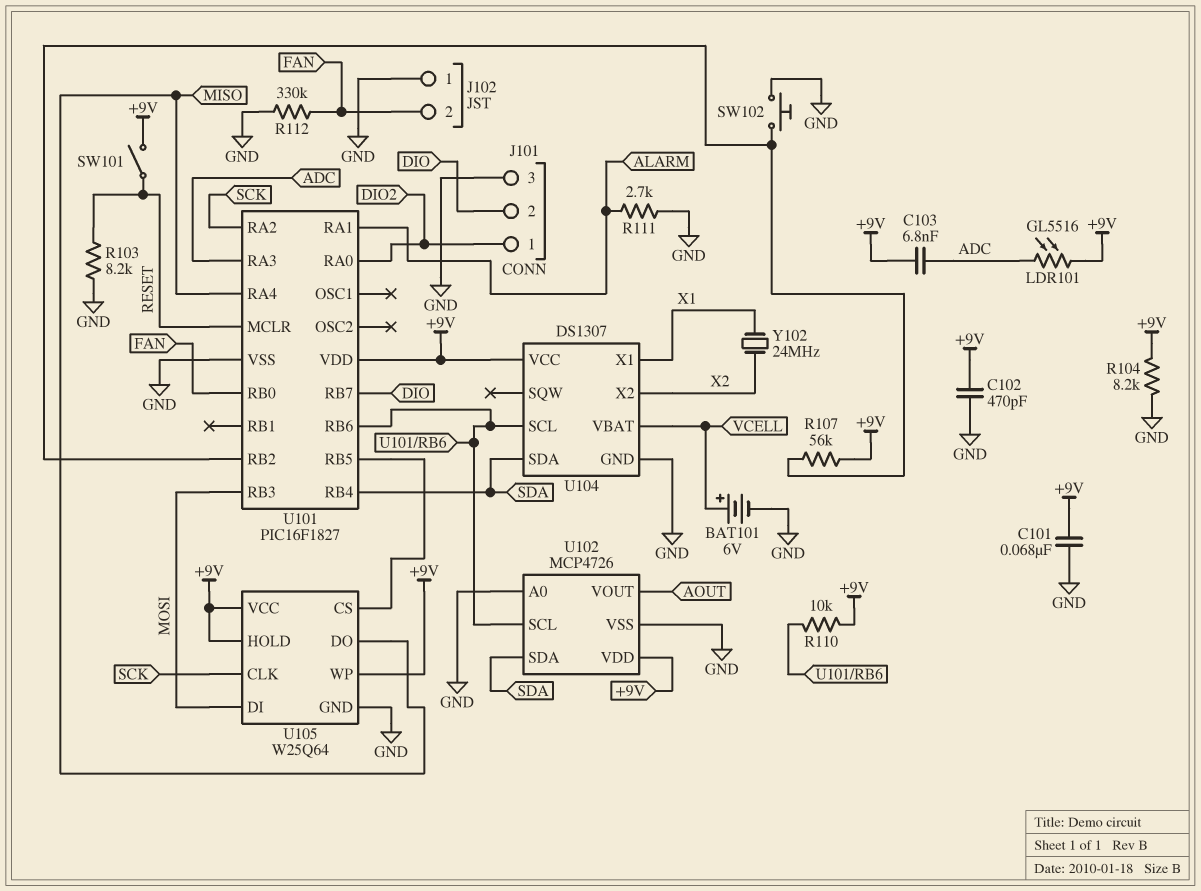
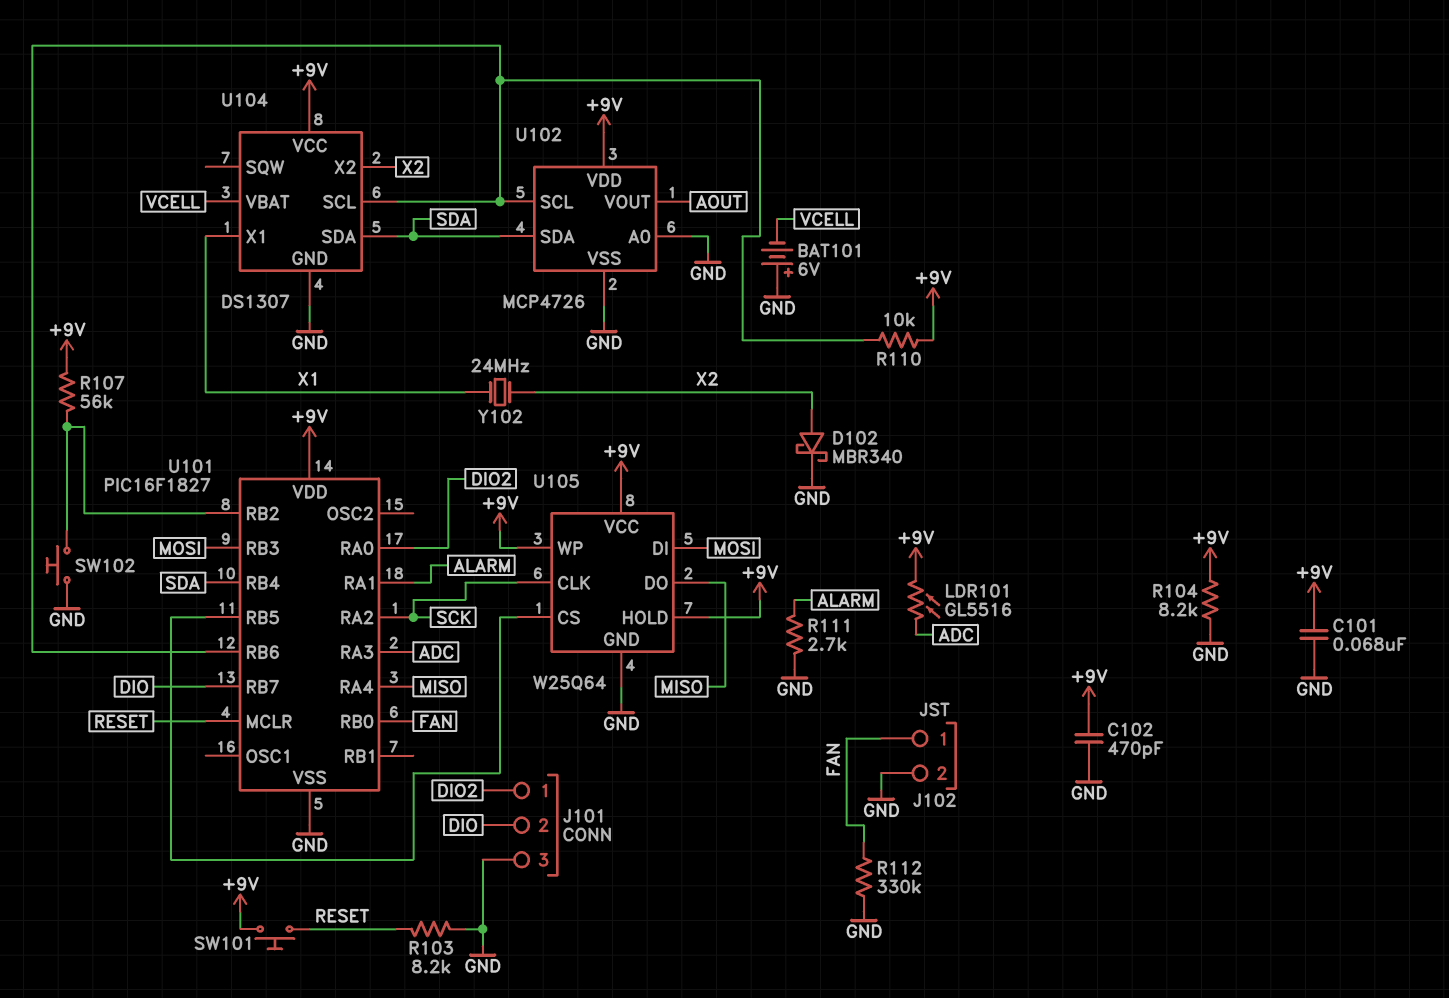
BAT101: 6V (plus VCELL, minus GND) -> 6V (plus GND, minus VCELL)
C103: 6.8nF (+9V, ADC) -> none
D102: none -> schottky MBR340 (A X2, K GND)
J102 pin 1: GND -> FAN
J102 pin 2: FAN -> GND
SW101: switch (+9V, RESET) -> button (+9V, RESET)

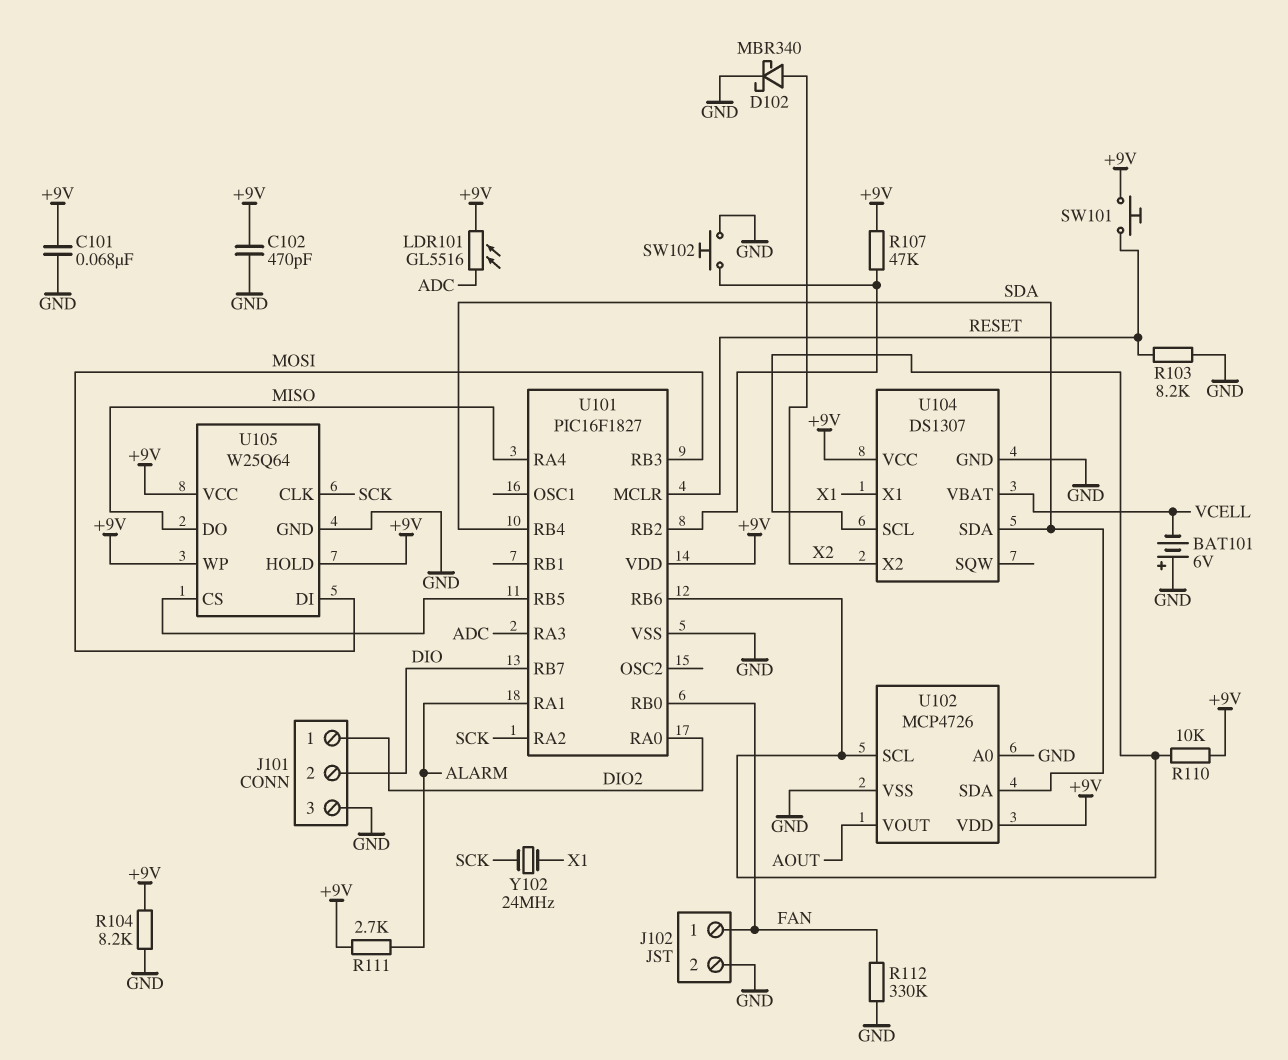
R107: 56k (+9V, U101/RB2) -> 47k (+9V, U101/RB2)
R111: 2.7k (ALARM, GND) -> 2.7k (+9V, ALARM)
Y102: 24MHz (X1, X2) -> 24MHz (SCK, X1)

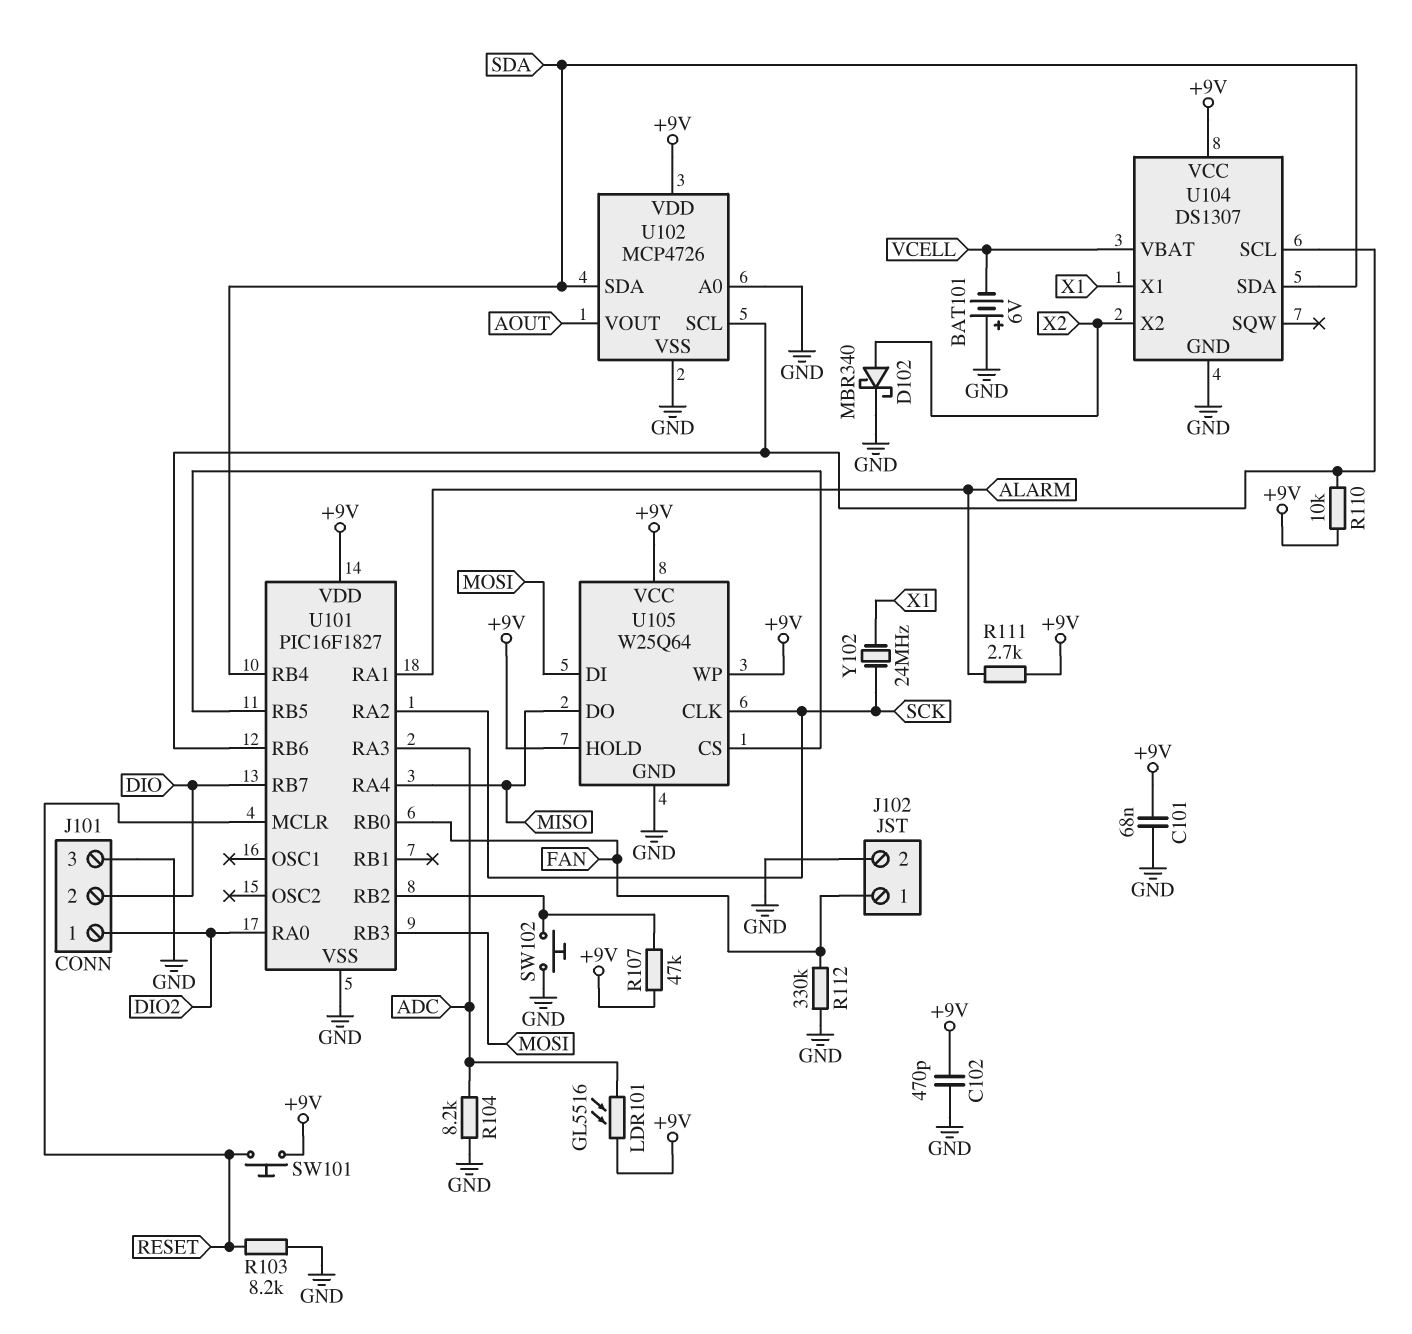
R104: 8.2k (+9V, GND) -> 8.2k (ADC, GND)

